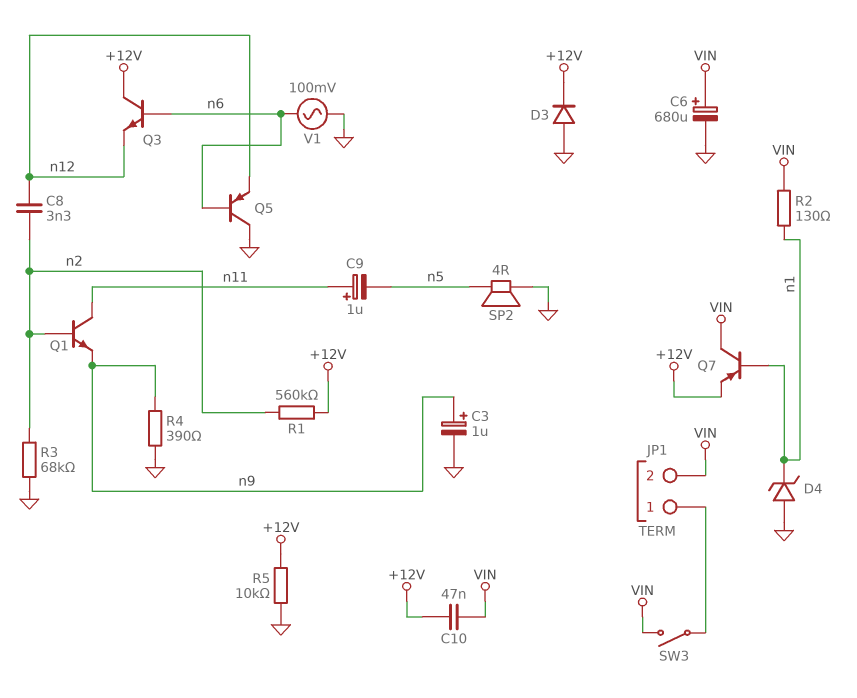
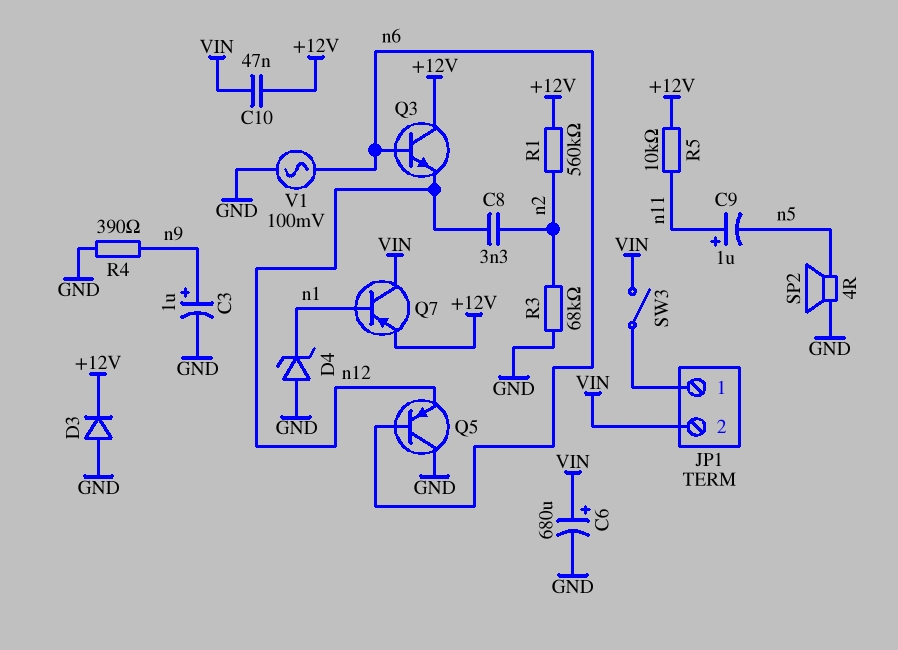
Q1: NPN (B n2, C n11, E n9) -> none
R2: 130 (VIN, n1) -> none
R5: 10k (+12V, GND) -> 10k (+12V, n11)

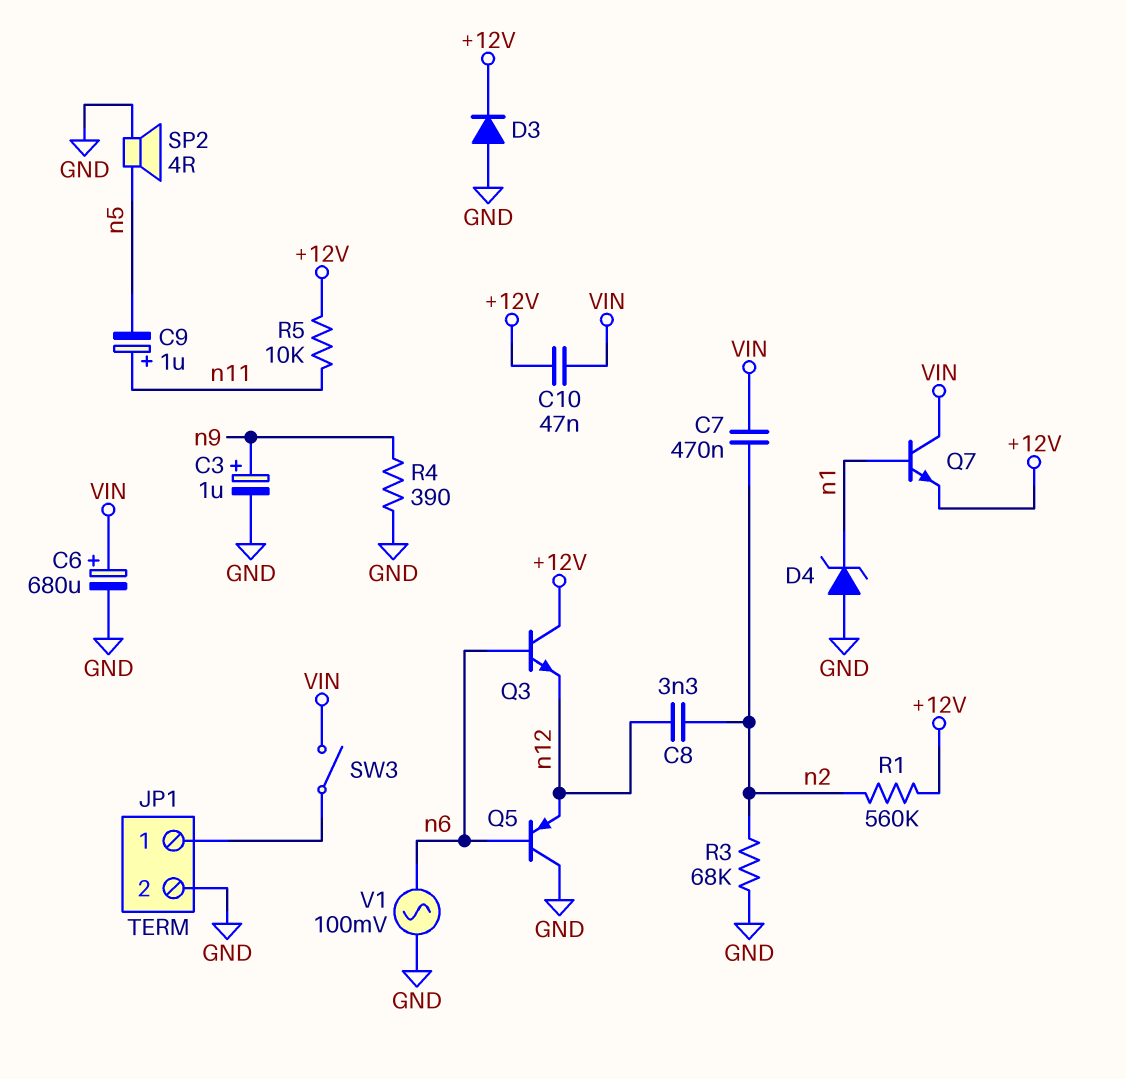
C7: none -> 470nF (VIN, n2)
JP1 pin 2: VIN -> GND
Q7: PNP (B n1, C VIN, E +12V) -> NPN (B n1, C VIN, E +12V)

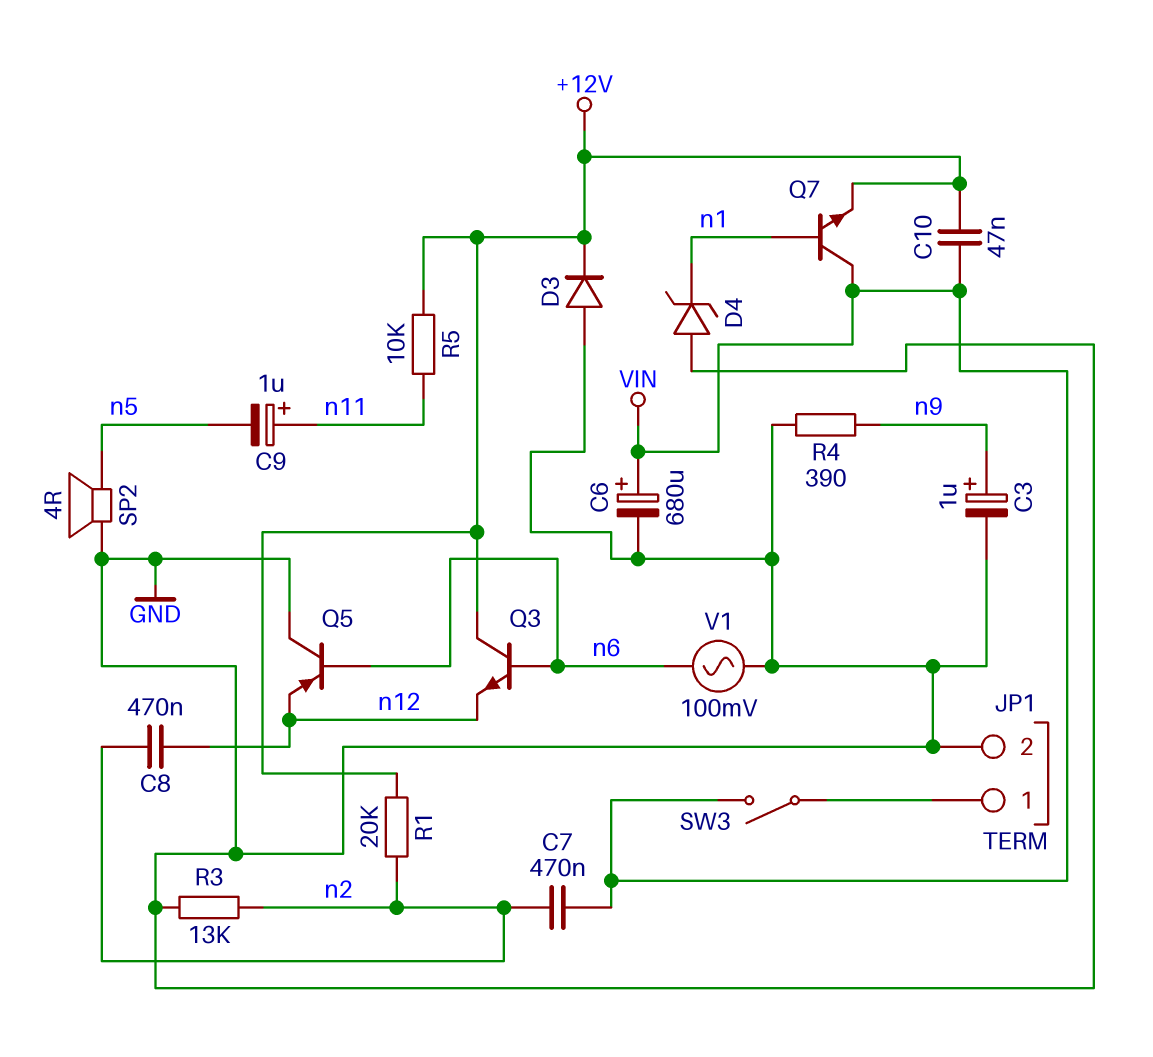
C8: 3.3nF (n2, n12) -> 470nF (n2, n12)
R1: 560k (+12V, n2) -> 20k (+12V, n2)
R3: 68k (GND, n2) -> 13k (GND, n2)

